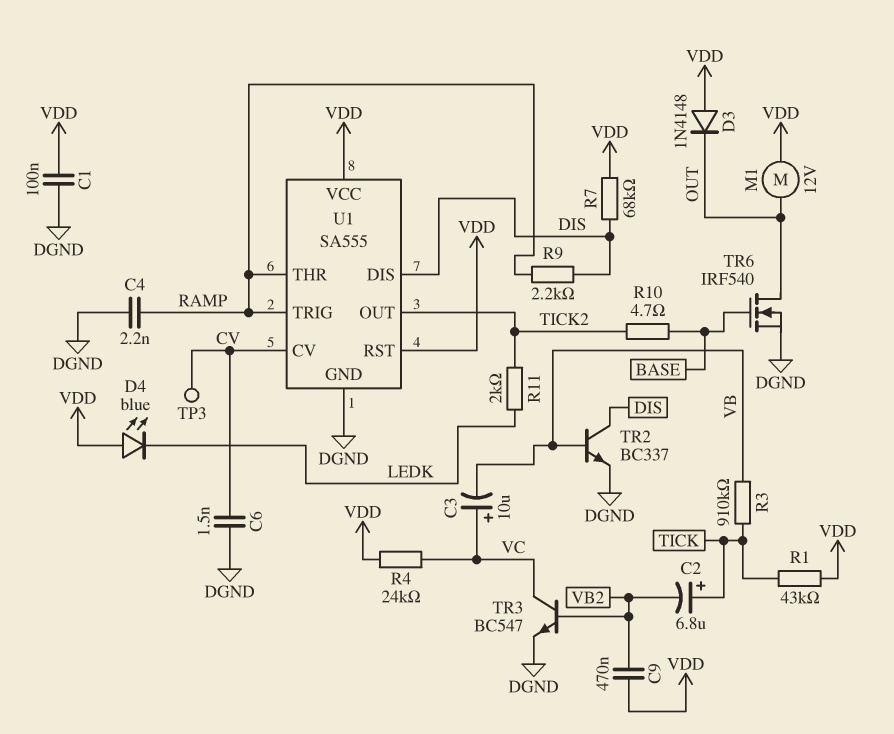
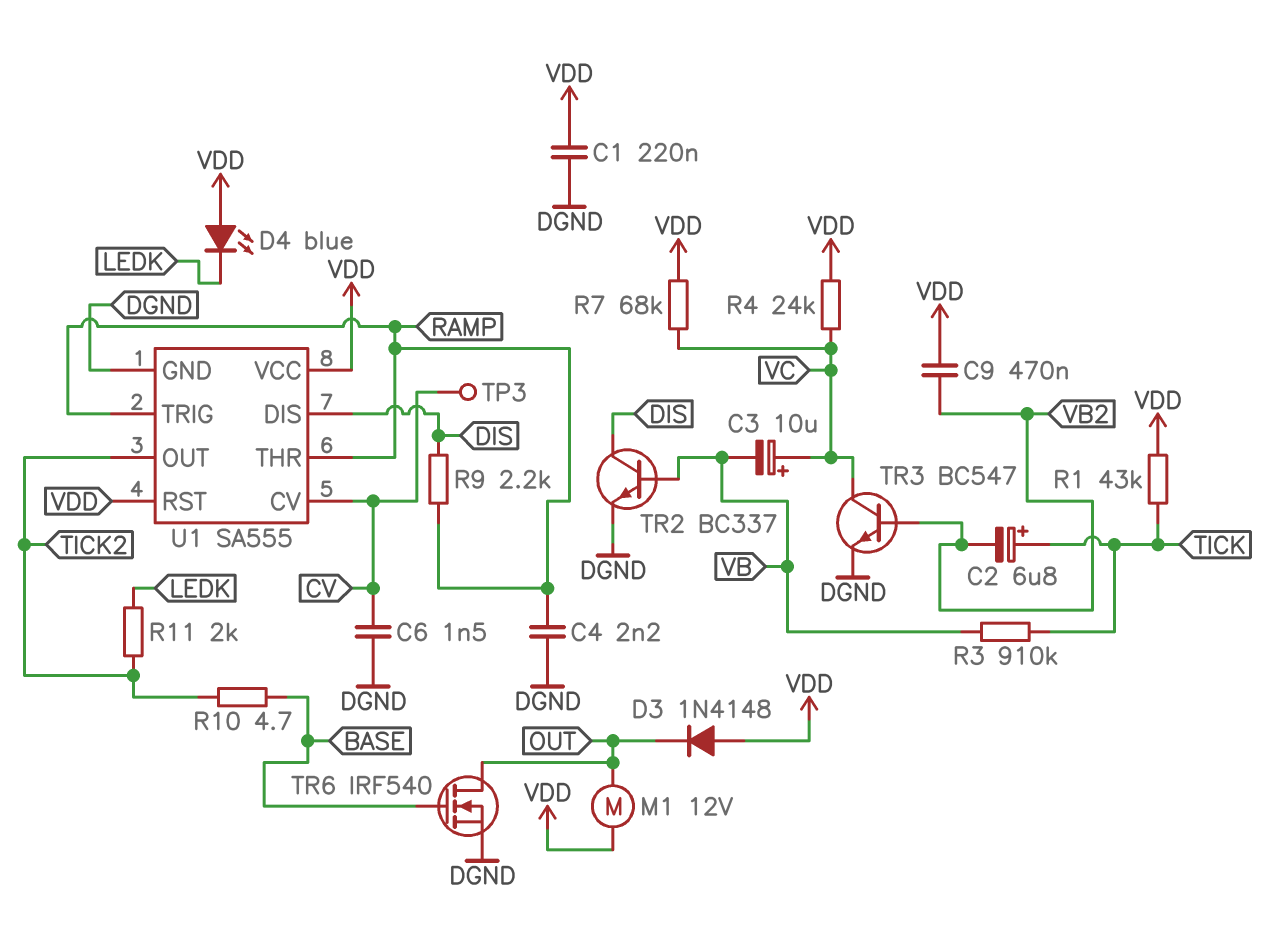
C1: 100nF (DGND, VDD) -> 220nF (DGND, VDD)
R7: 68k (DIS, VDD) -> 68k (VC, VDD)

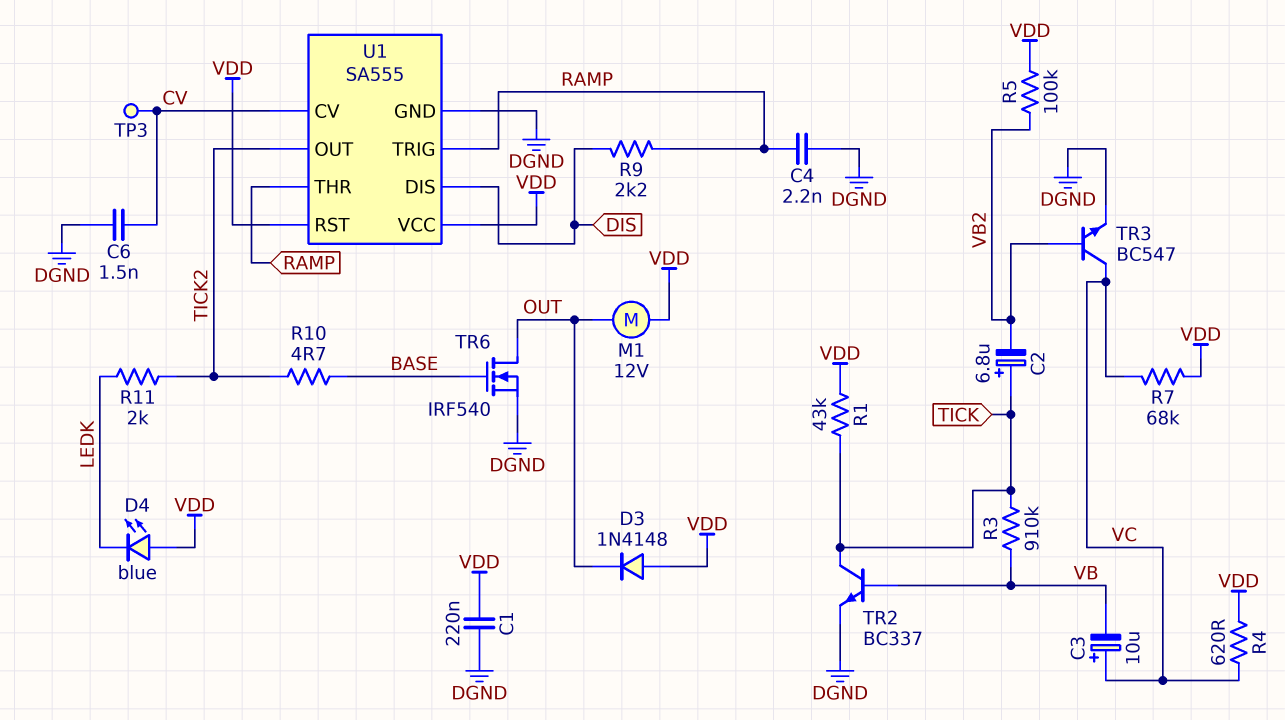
C9: 470nF (VB2, VDD) -> none
R4: 24k (VC, VDD) -> 620 (VC, VDD)
R5: none -> 100k (VB2, VDD)
TR2: NPN BC337 (B VB, C DIS, E DGND) -> NPN BC337 (B VB, C TICK, E DGND)

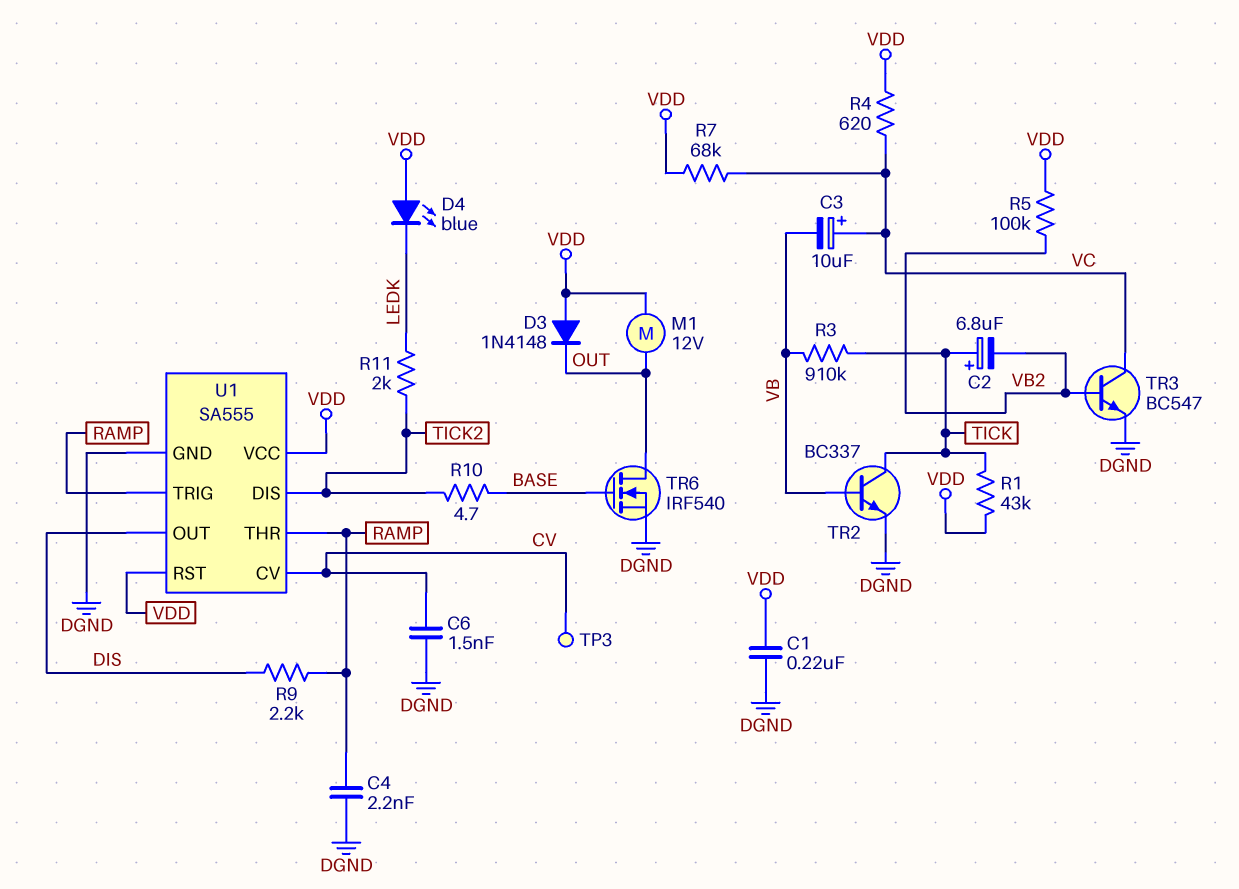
U1 pin DIS: DIS -> TICK2
U1 pin OUT: TICK2 -> DIS

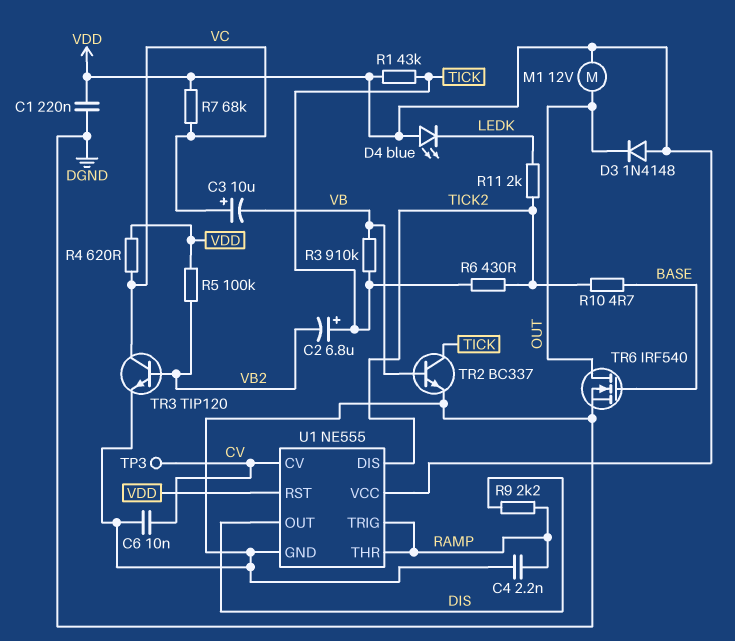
C6: 1.5nF (CV, DGND) -> 10nF (CV, DGND)
R6: none -> 430 (TICK, TICK2)
TR3: NPN BC547 (B VB2, C VC, E DGND) -> NPN TIP120 (B VB2, C VC, E DGND)
U1: SA555 -> NE555

